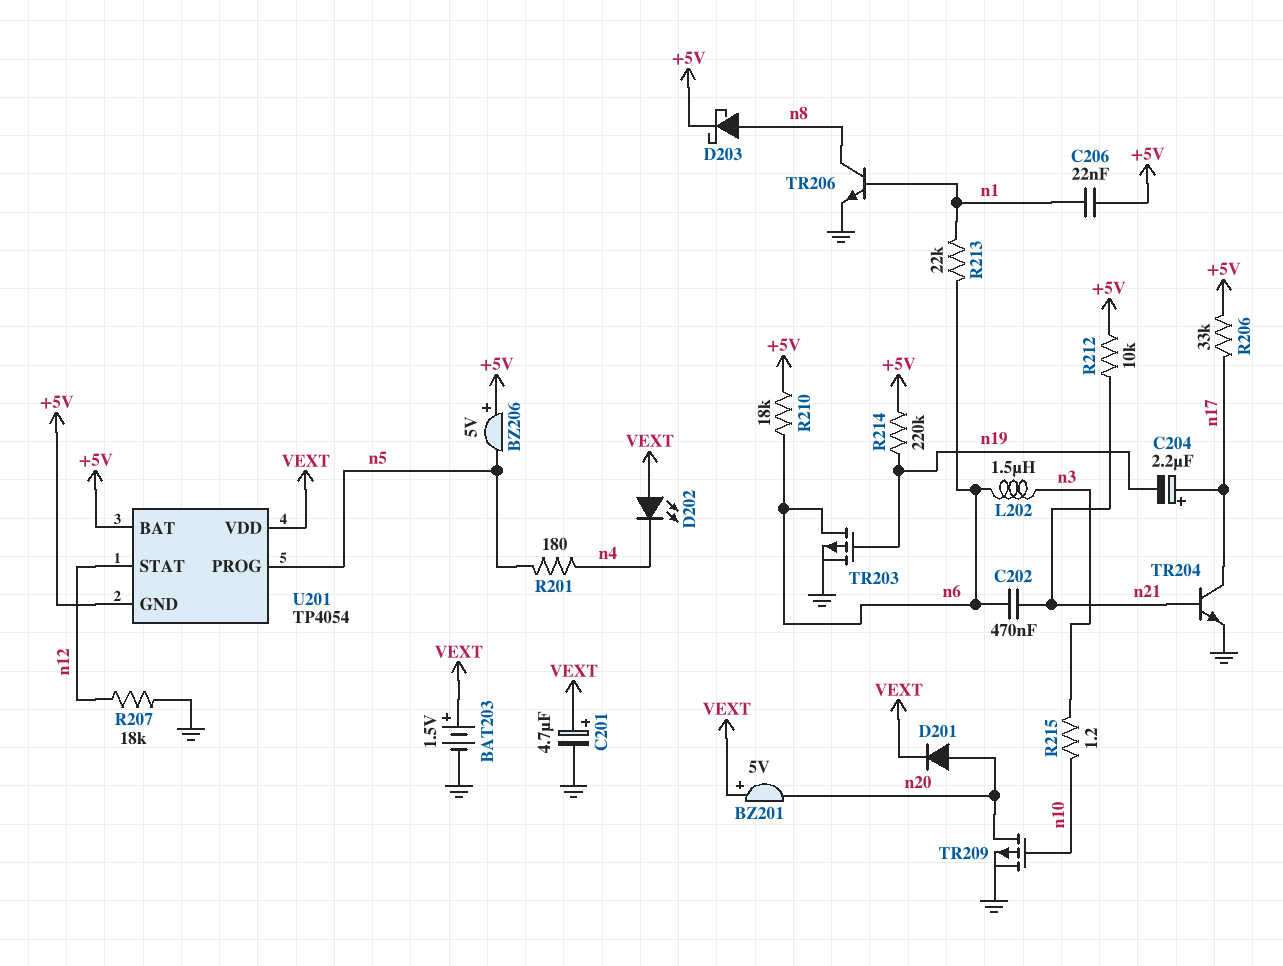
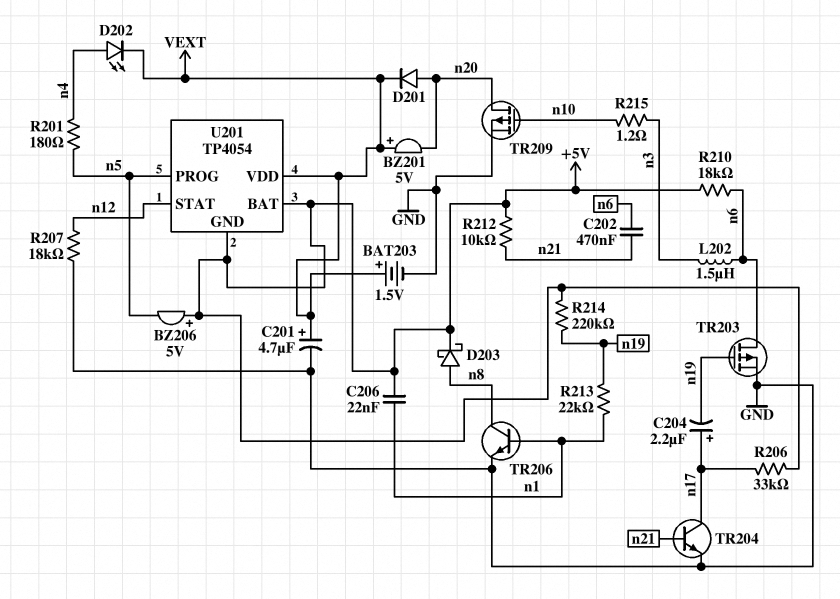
D202: LED (A VEXT, K n4) -> LED (A n4, K VEXT)
R213: 22k (n1, n6) -> 22k (n1, n19)

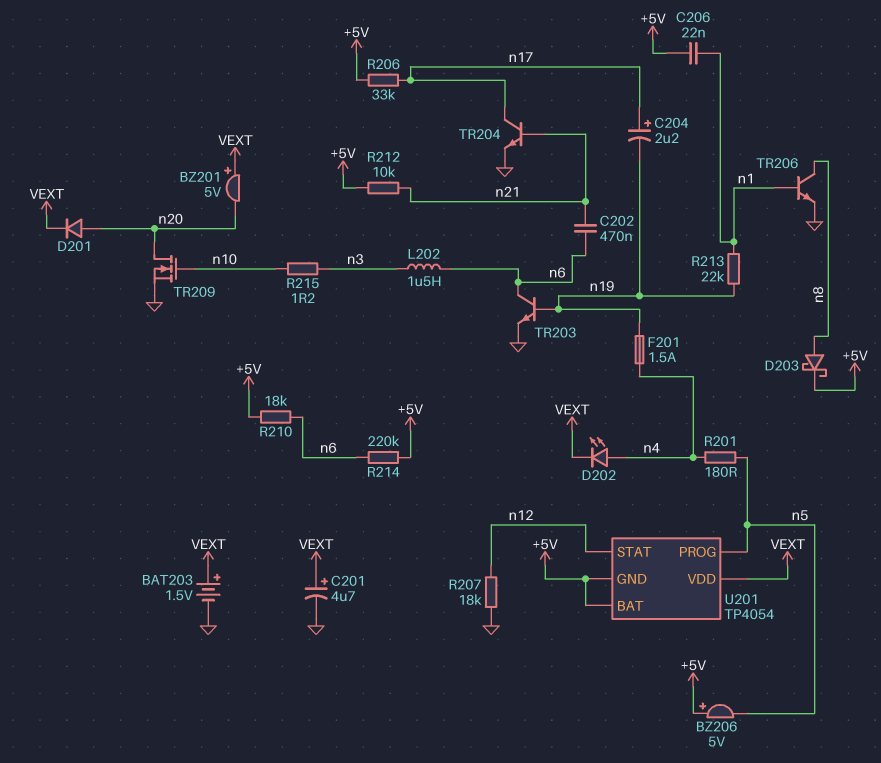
F201: none -> 1.5A (n4, n19)
R214: 220k (+5V, n19) -> 220k (+5V, n6)
TR203: PMOS (G n19, D n6, S GND) -> NPN (B n19, C n6, E GND)
TR209: PMOS (G n10, D n20, S GND) -> NMOS (G n10, D n20, S GND)

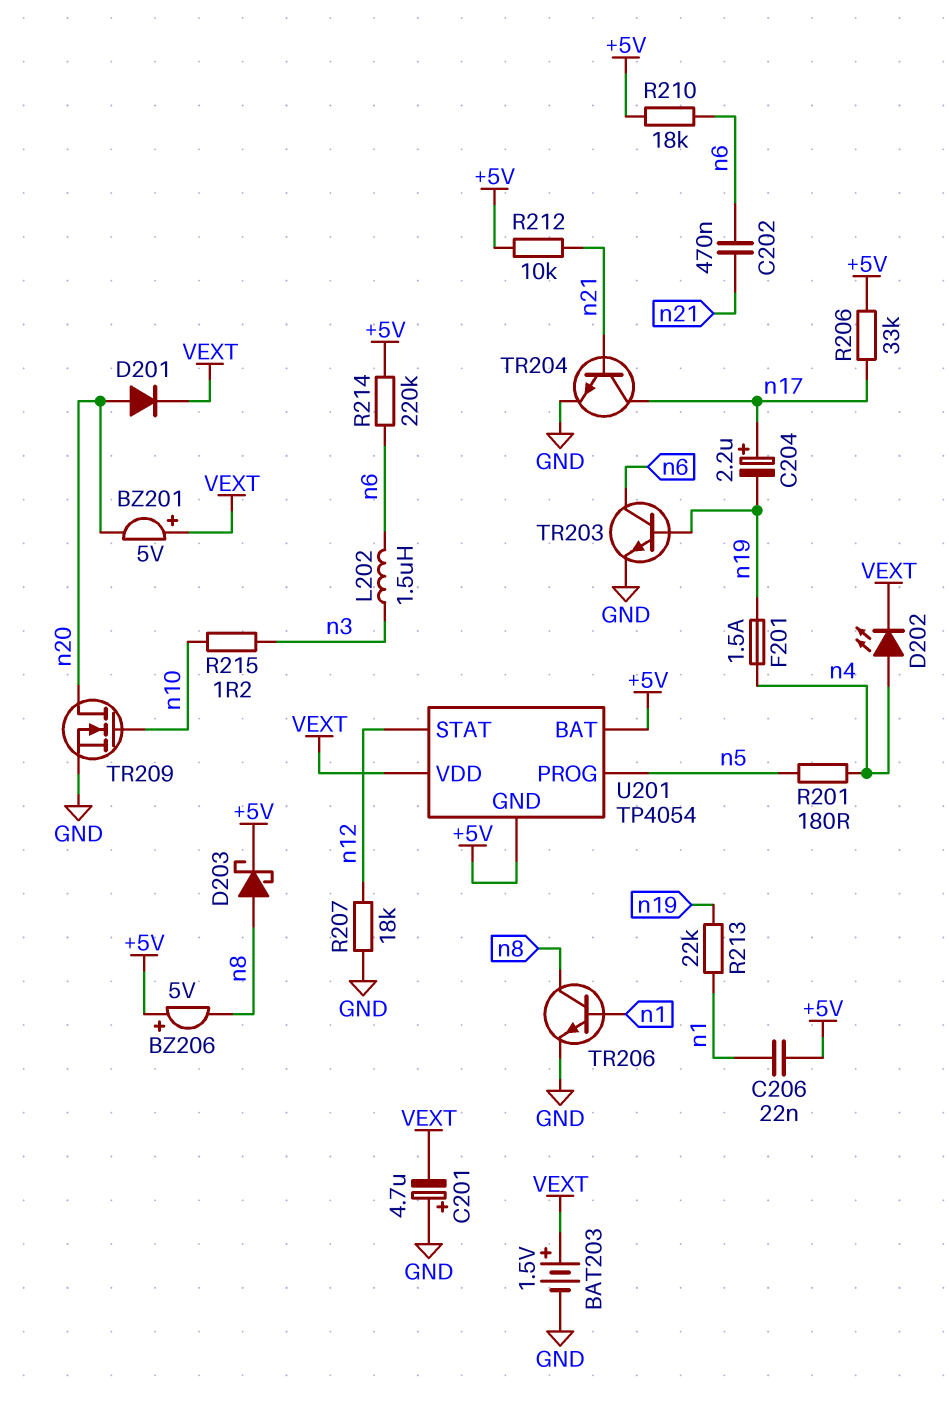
BZ206: buzzer 5V (plus +5V, minus n5) -> buzzer 5V (plus +5V, minus n8)
C201: 4.7uF (plus VEXT, minus GND) -> 4.7uF (plus GND, minus VEXT)

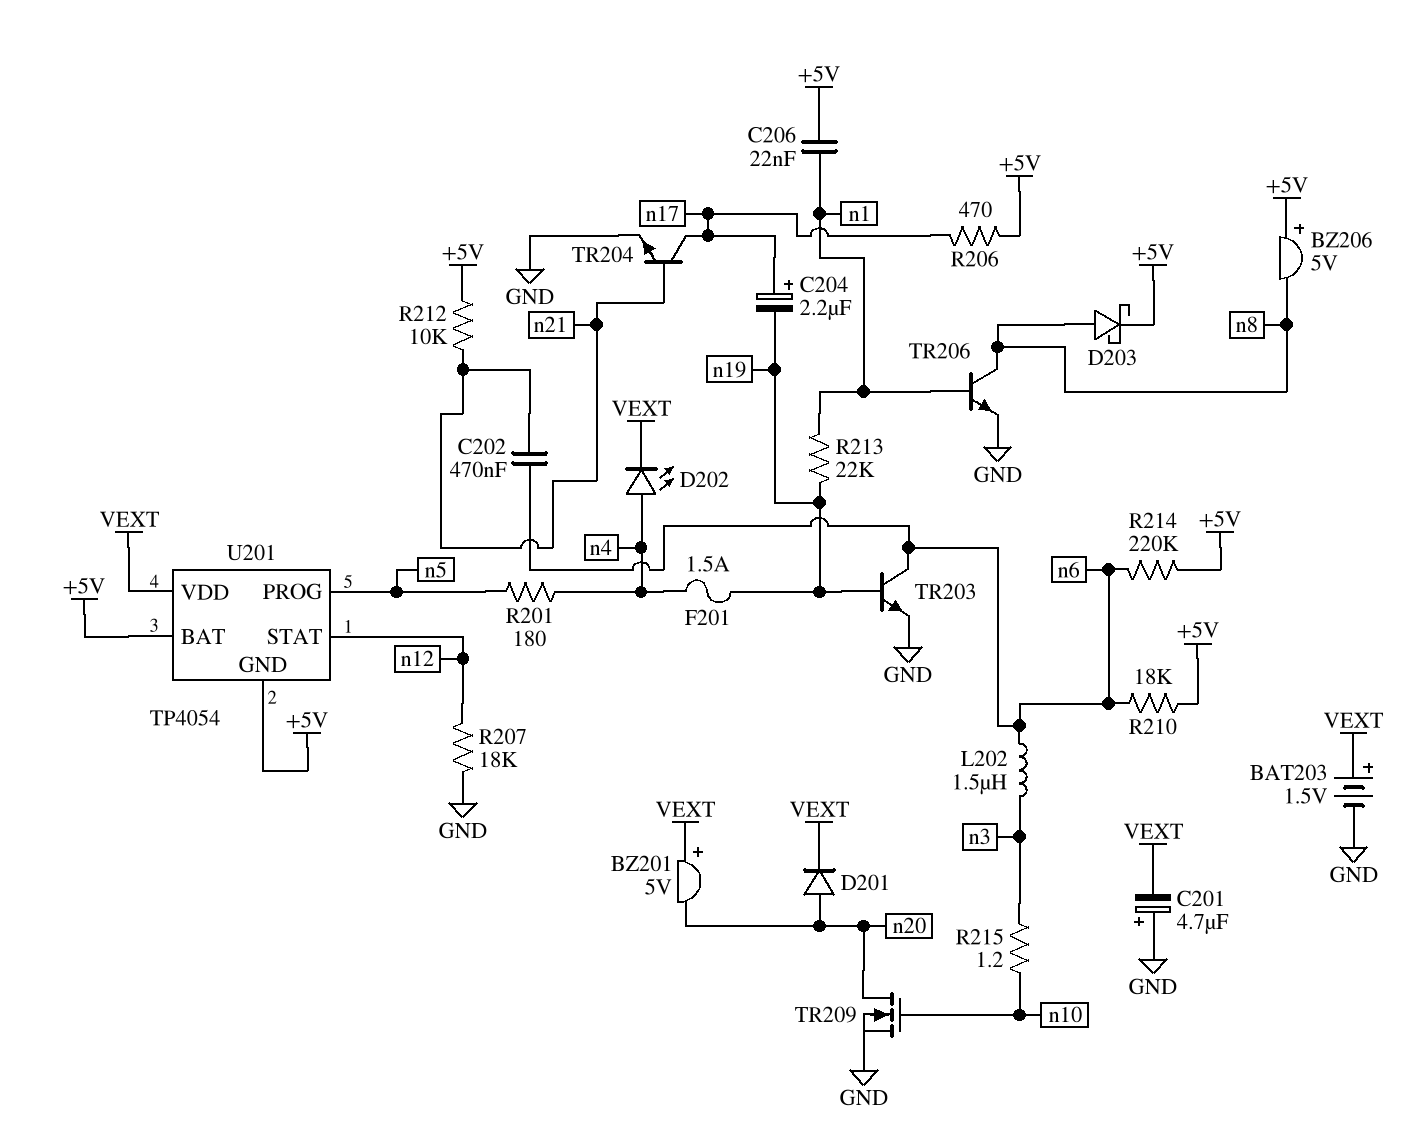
R206: 33k (+5V, n17) -> 470 (+5V, n17)

